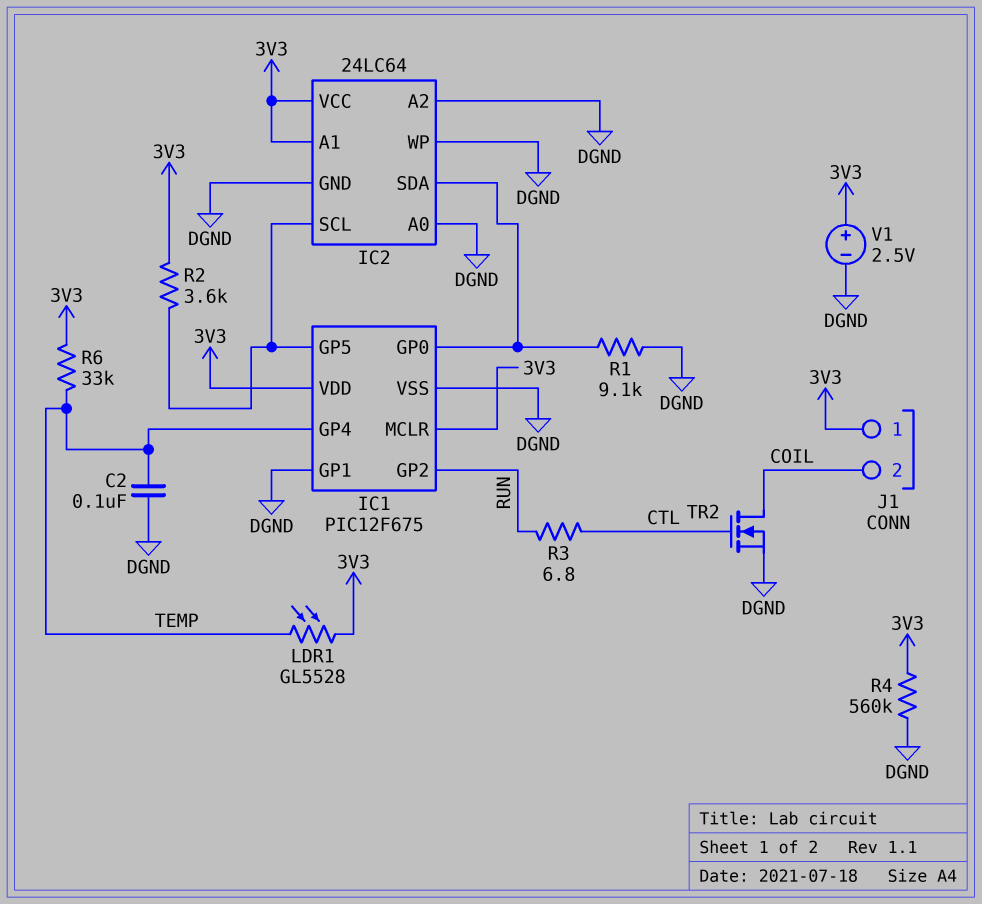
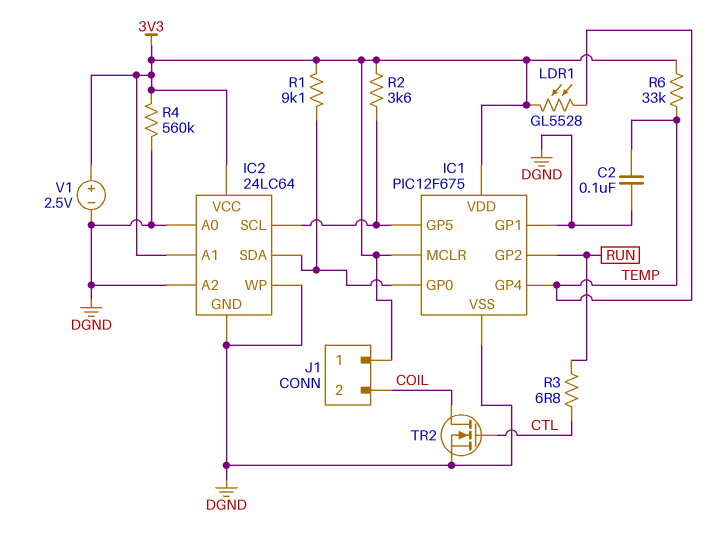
R1: 9.1k (DGND, IC1/GP0) -> 9.1k (3V3, IC1/GP0)

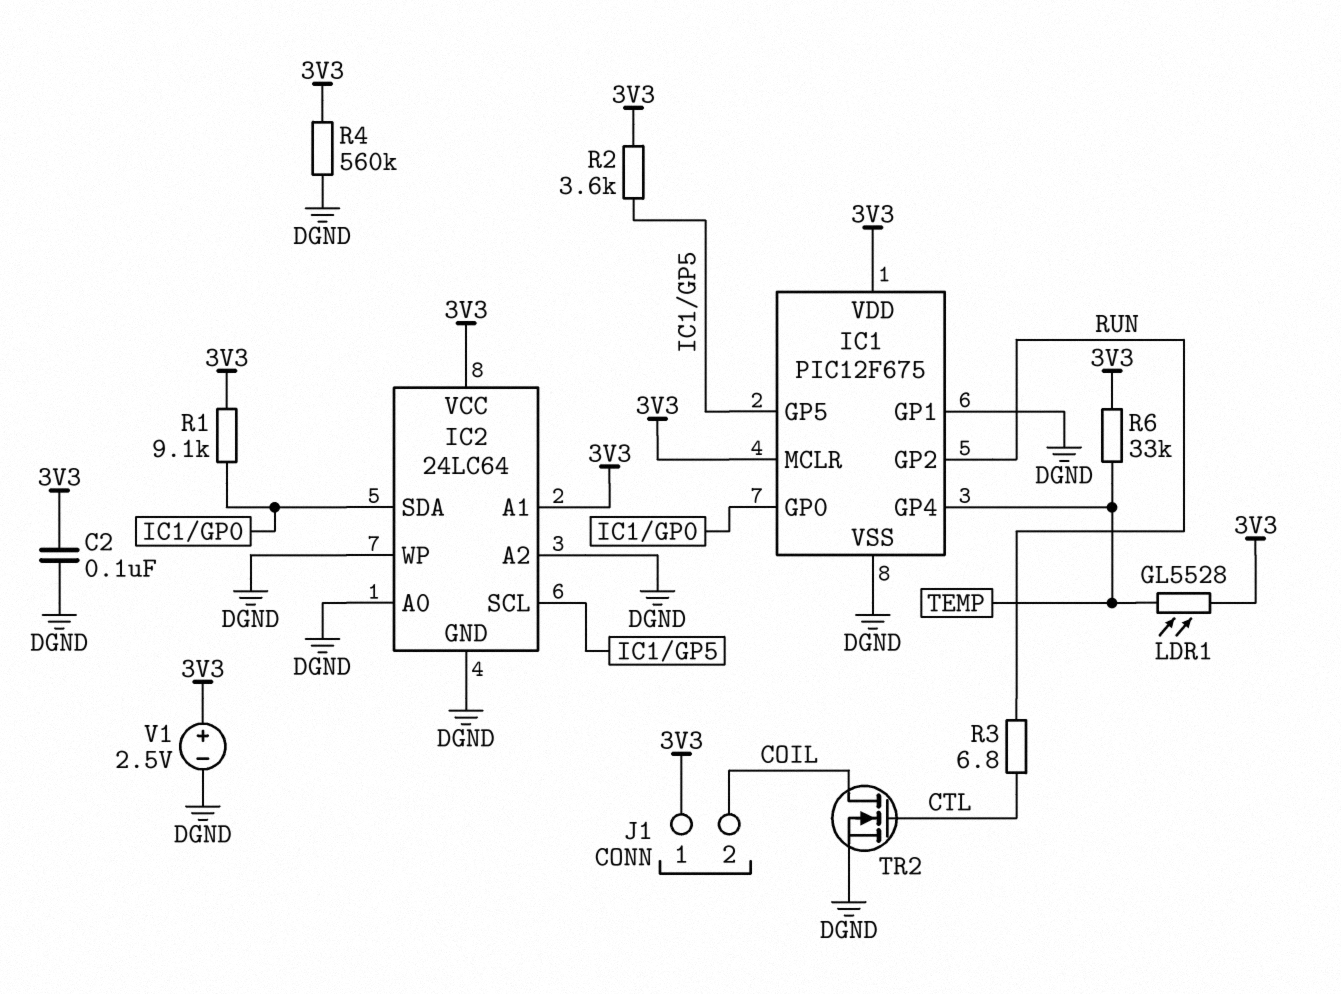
C2: 100nF (DGND, TEMP) -> 100nF (3V3, DGND)

